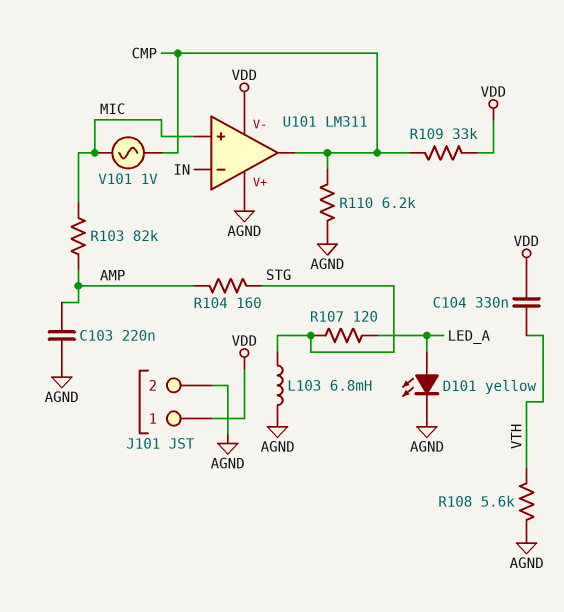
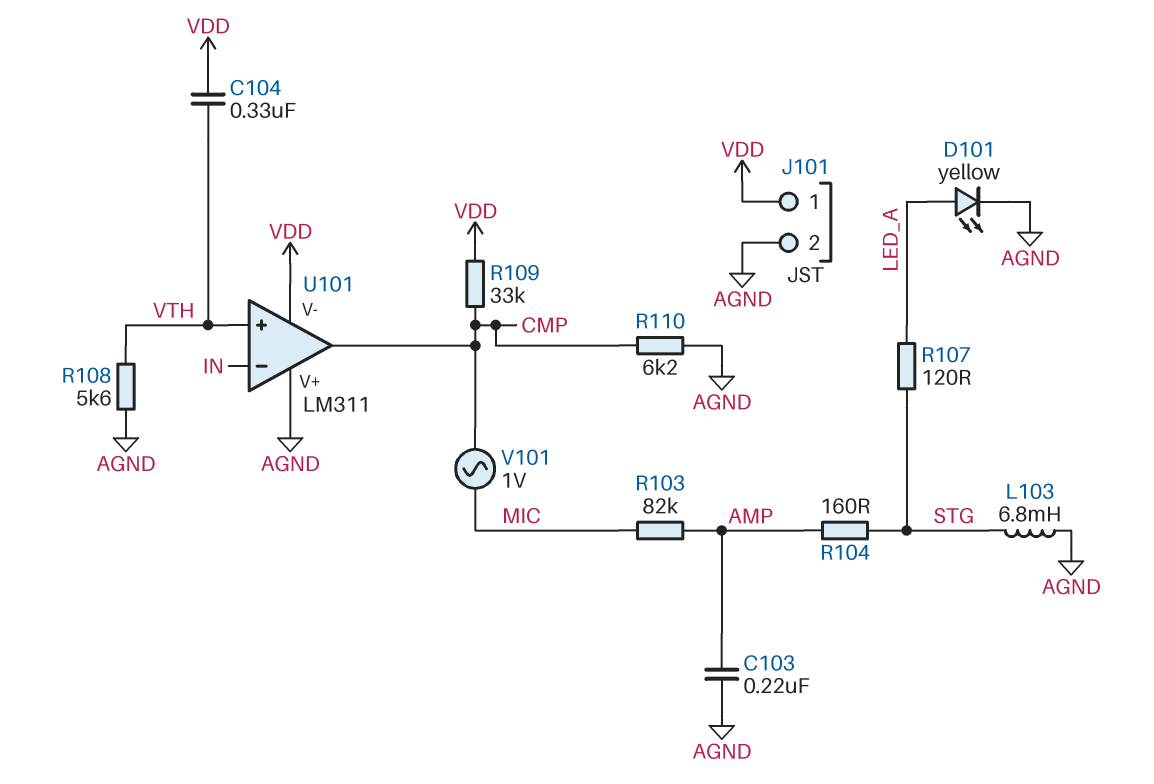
U101 pin in+: MIC -> VTH

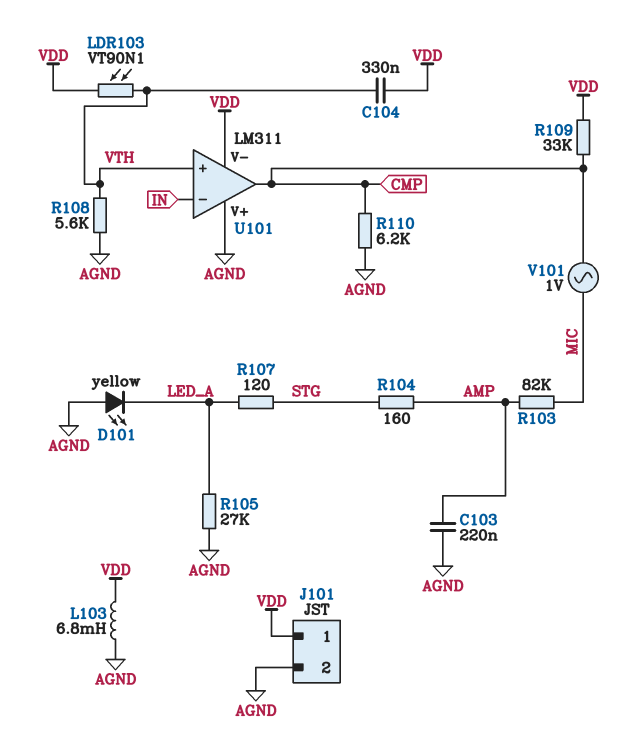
D101: LED yellow (A LED_A, K AGND) -> LED yellow (A AGND, K LED_A)
L103: 6.8mH (AGND, STG) -> 6.8mH (AGND, VDD)
LDR103: none -> VT90N1 (VDD, VTH)
R105: none -> 27k (AGND, LED_A)

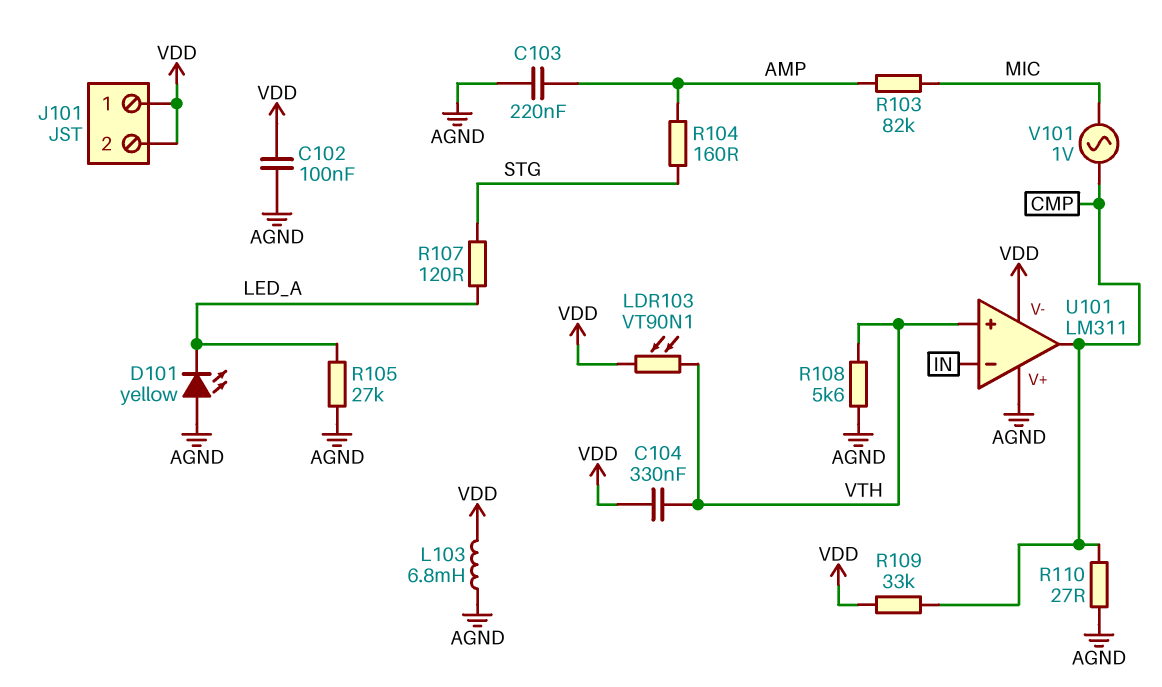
C102: none -> 100nF (AGND, VDD)
J101 pin 2: AGND -> VDD
R110: 6.2k (AGND, CMP) -> 27 (AGND, CMP)

